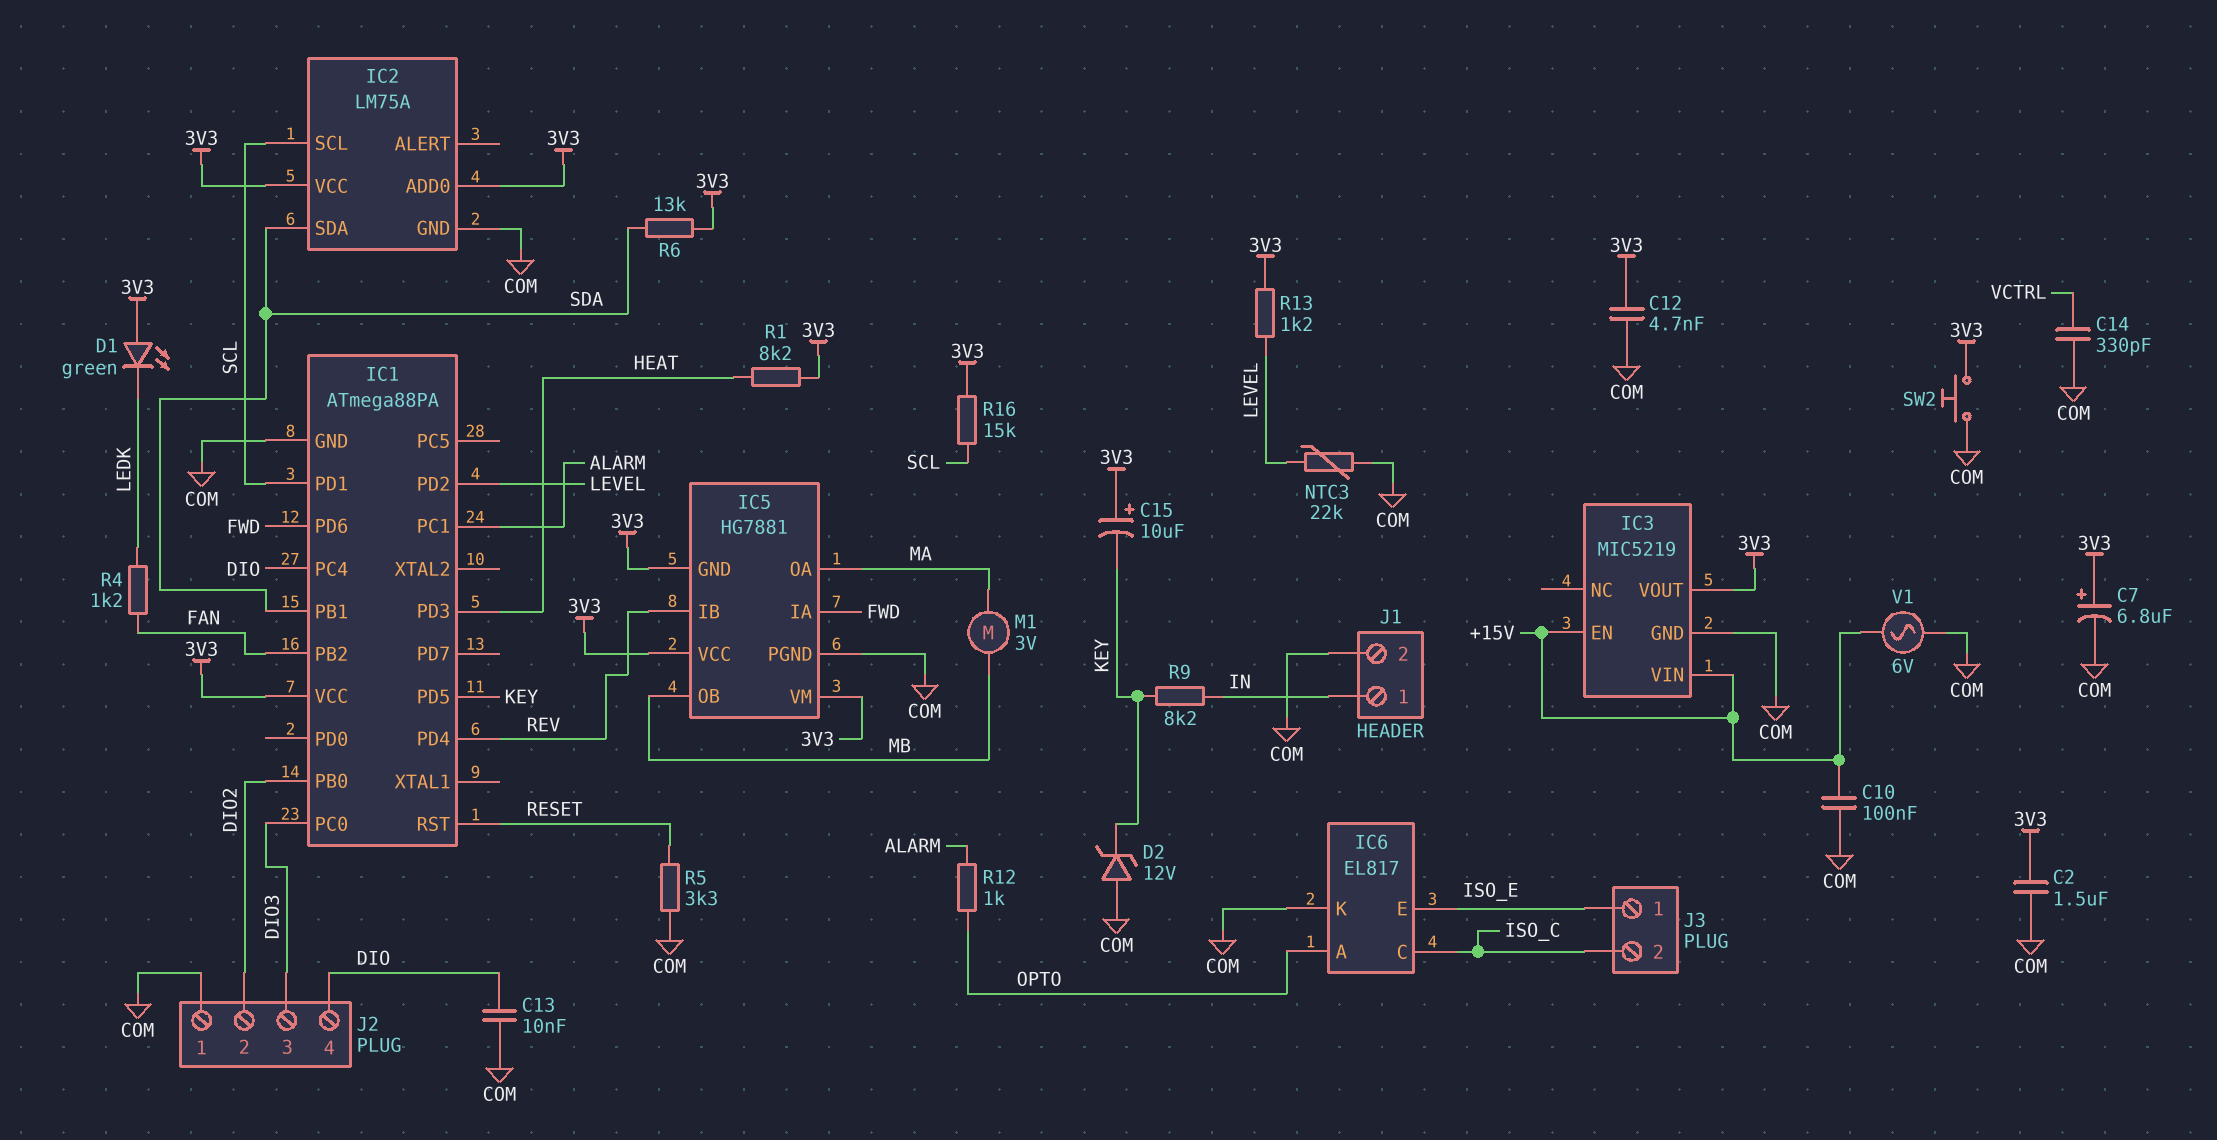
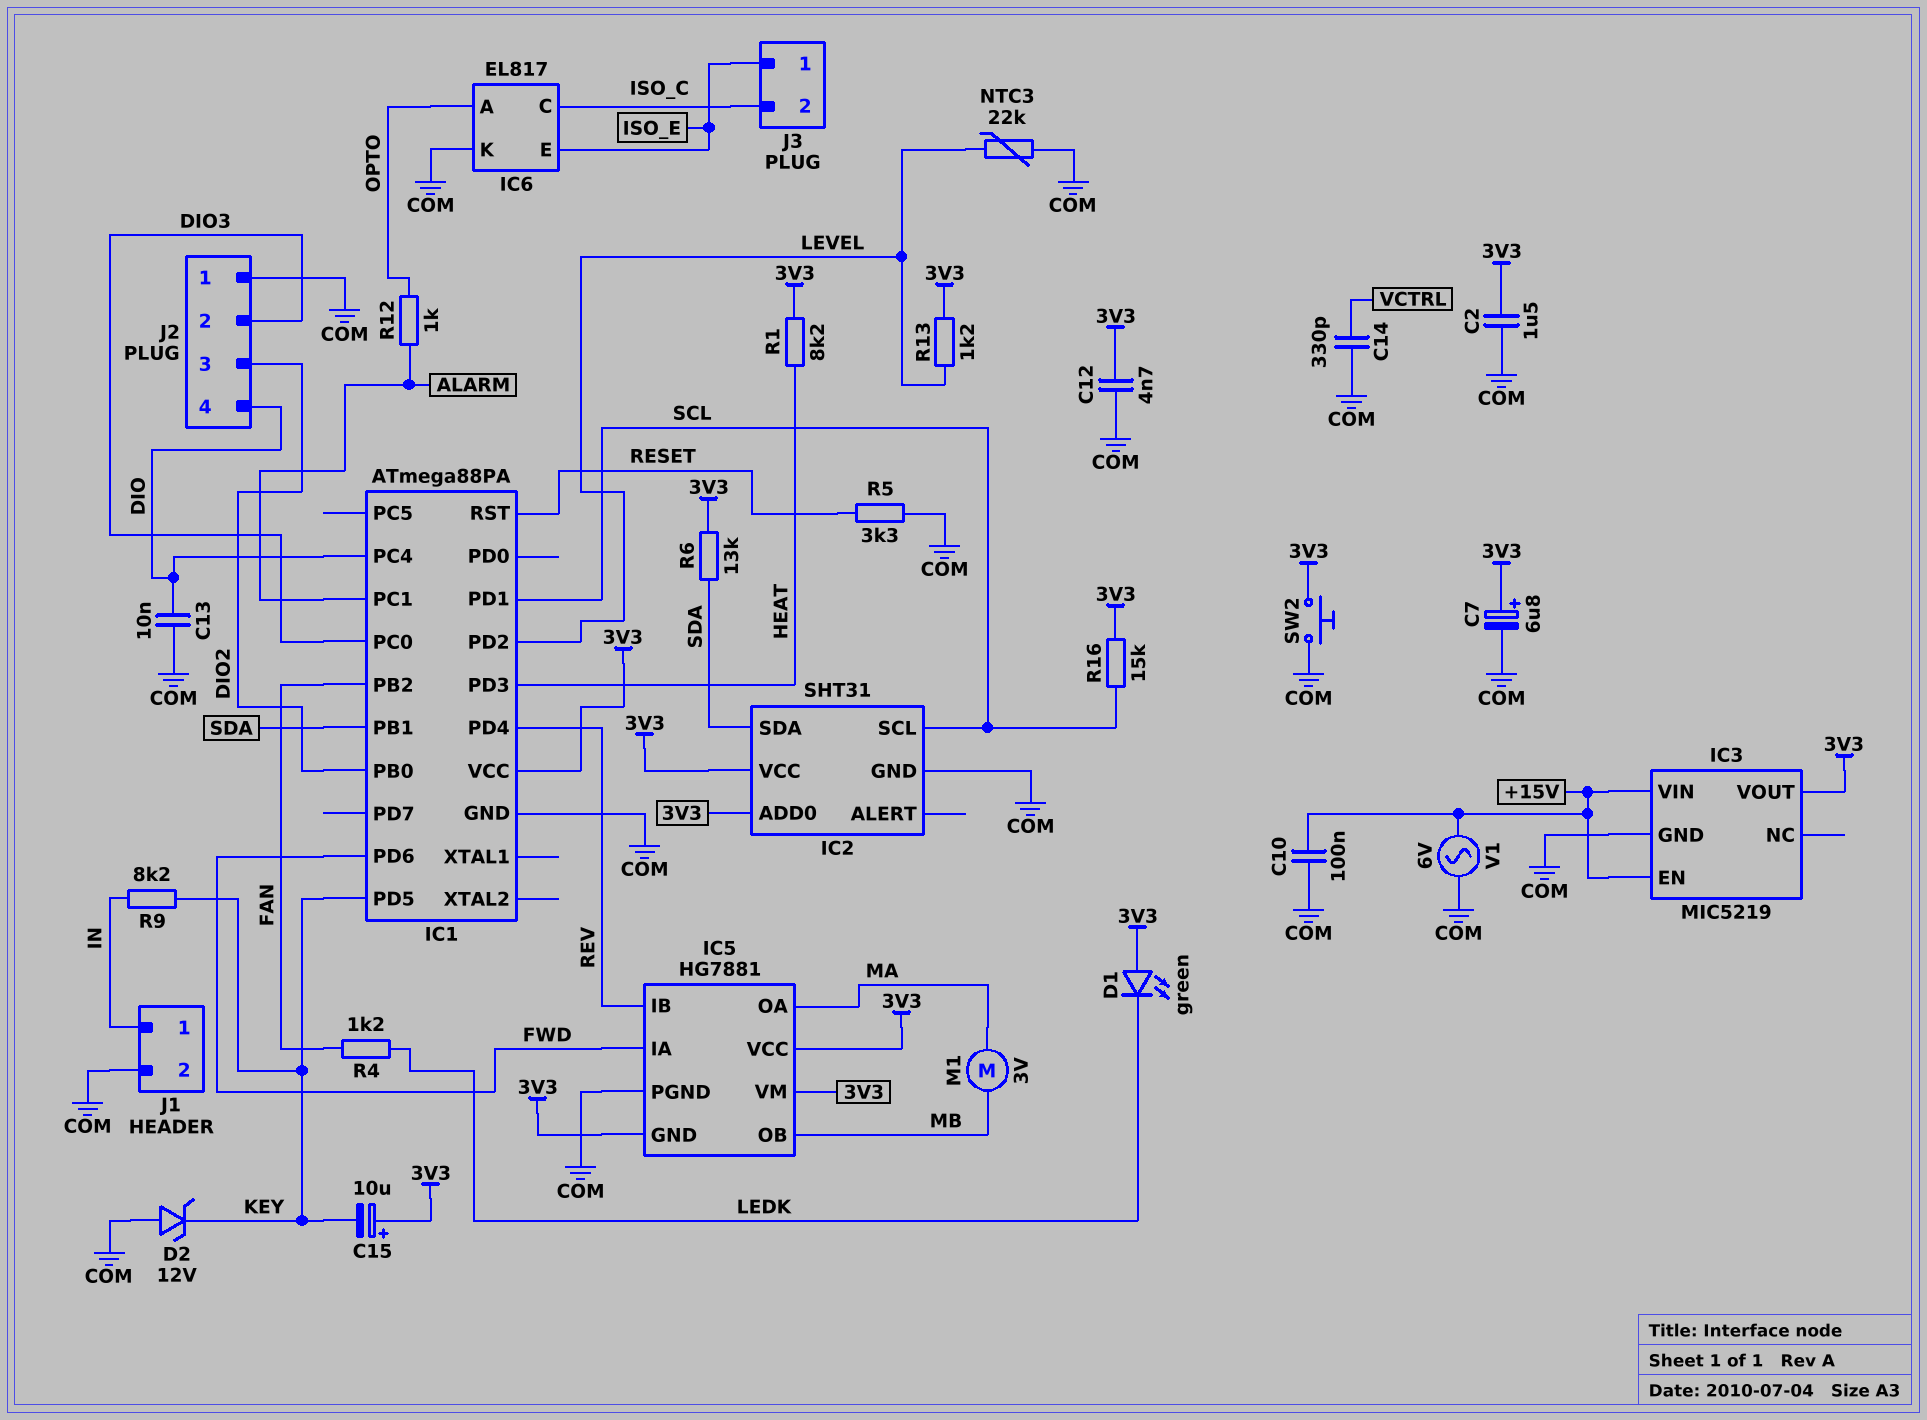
IC2: LM75A -> SHT31
J2 pin 2: DIO2 -> DIO3
J2 pin 3: DIO3 -> DIO2

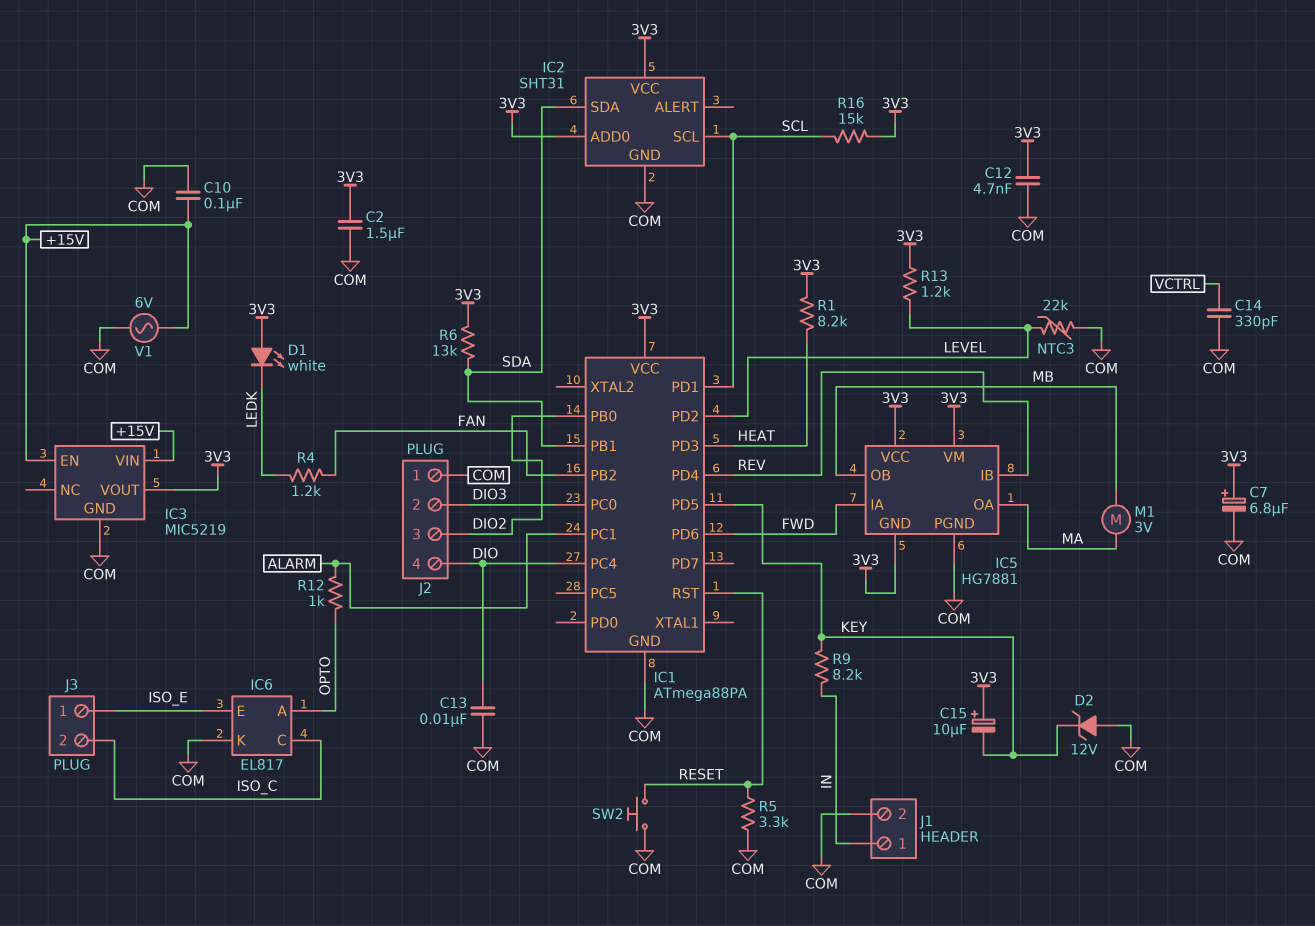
D1: LED green (A 3V3, K LEDK) -> LED white (A 3V3, K LEDK)
SW2: button (3V3, COM) -> button (COM, RESET)

